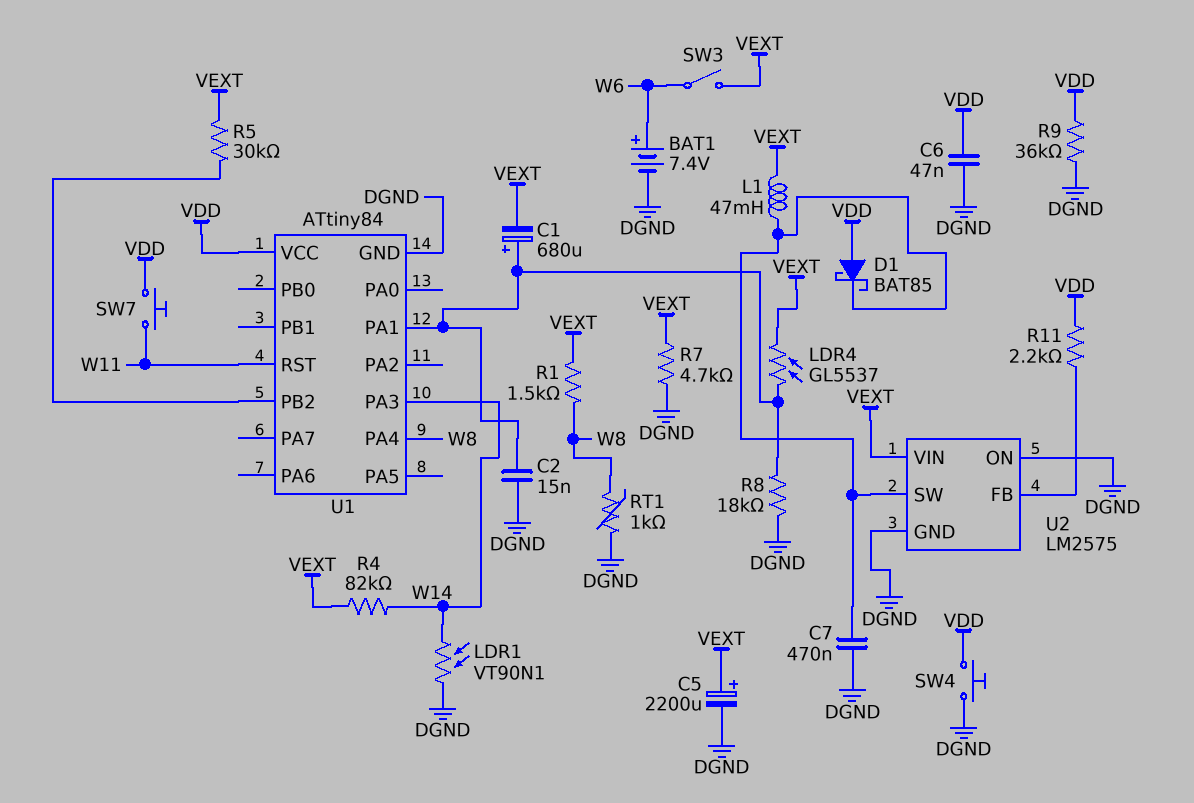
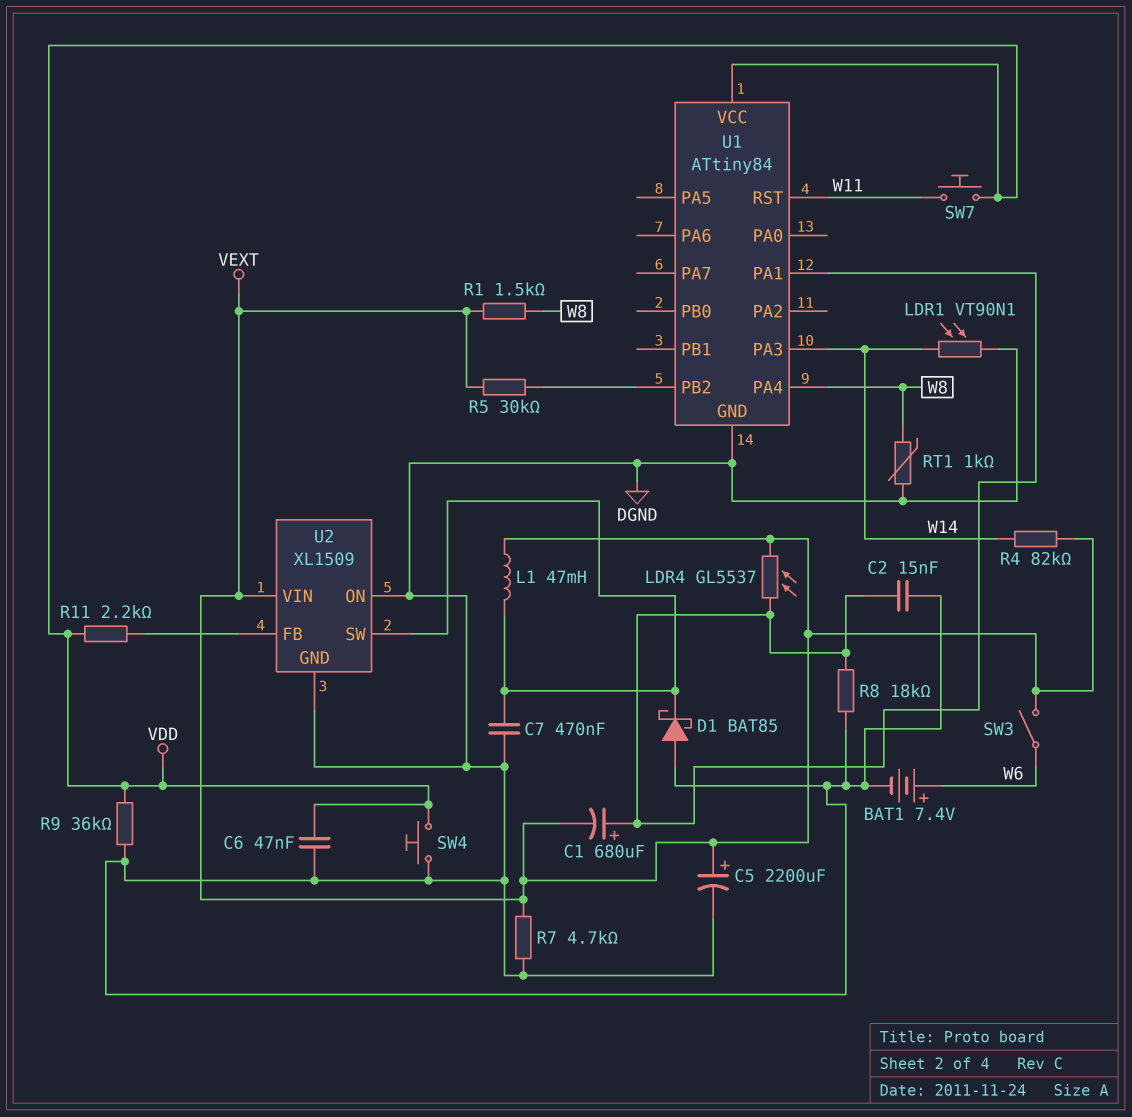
D1: schottky BAT85 (A VDD, K U2/SW) -> schottky BAT85 (A DGND, K U2/SW)
U2: LM2575 -> XL1509

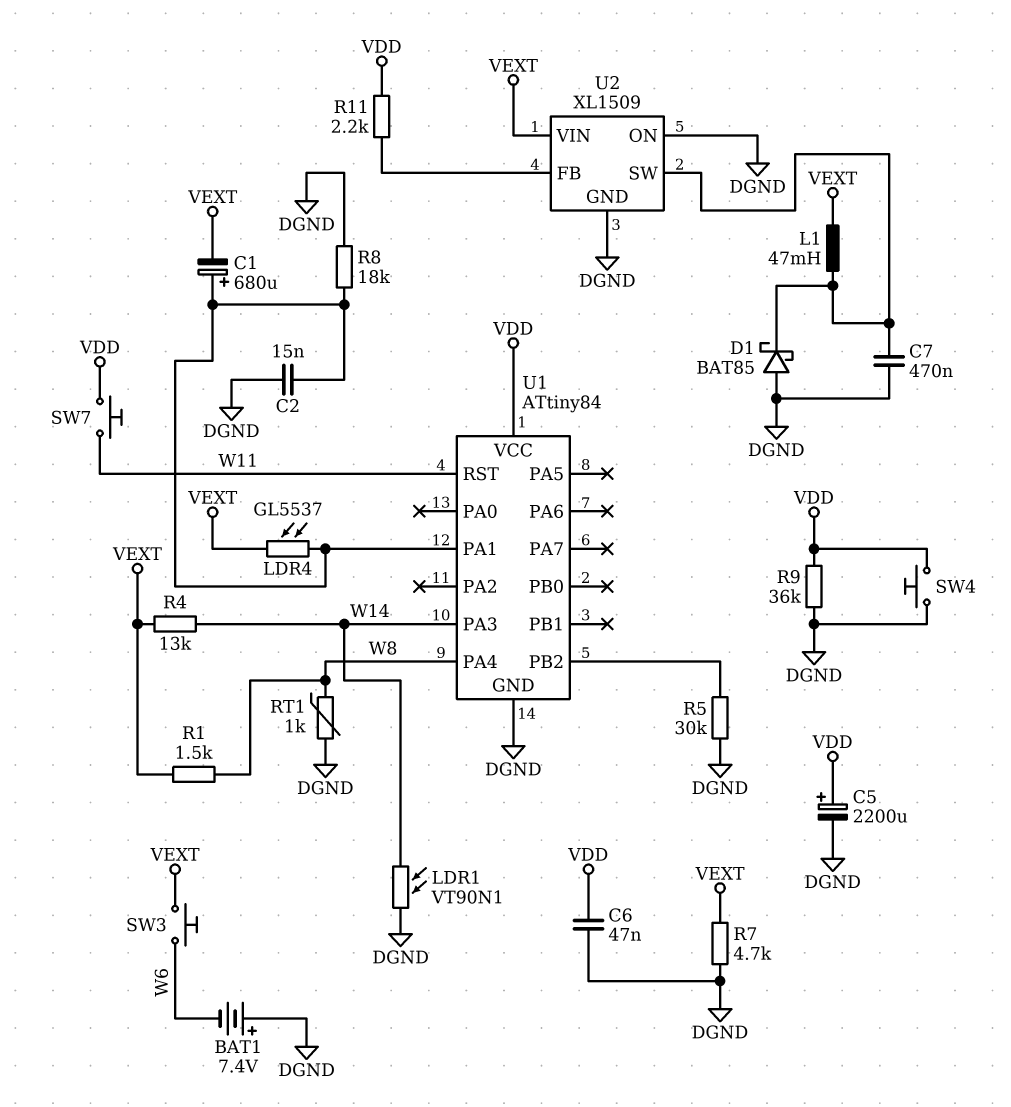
BAT1: 7.4V (plus W6, minus DGND) -> 7.4V (plus DGND, minus W6)
C5: 2200uF (plus VEXT, minus DGND) -> 2200uF (plus VDD, minus DGND)
R4: 82k (VEXT, W14) -> 13k (VEXT, W14)
R5: 30k (U1/PB2, VEXT) -> 30k (DGND, U1/PB2)
SW3: switch (VEXT, W6) -> button (VEXT, W6)

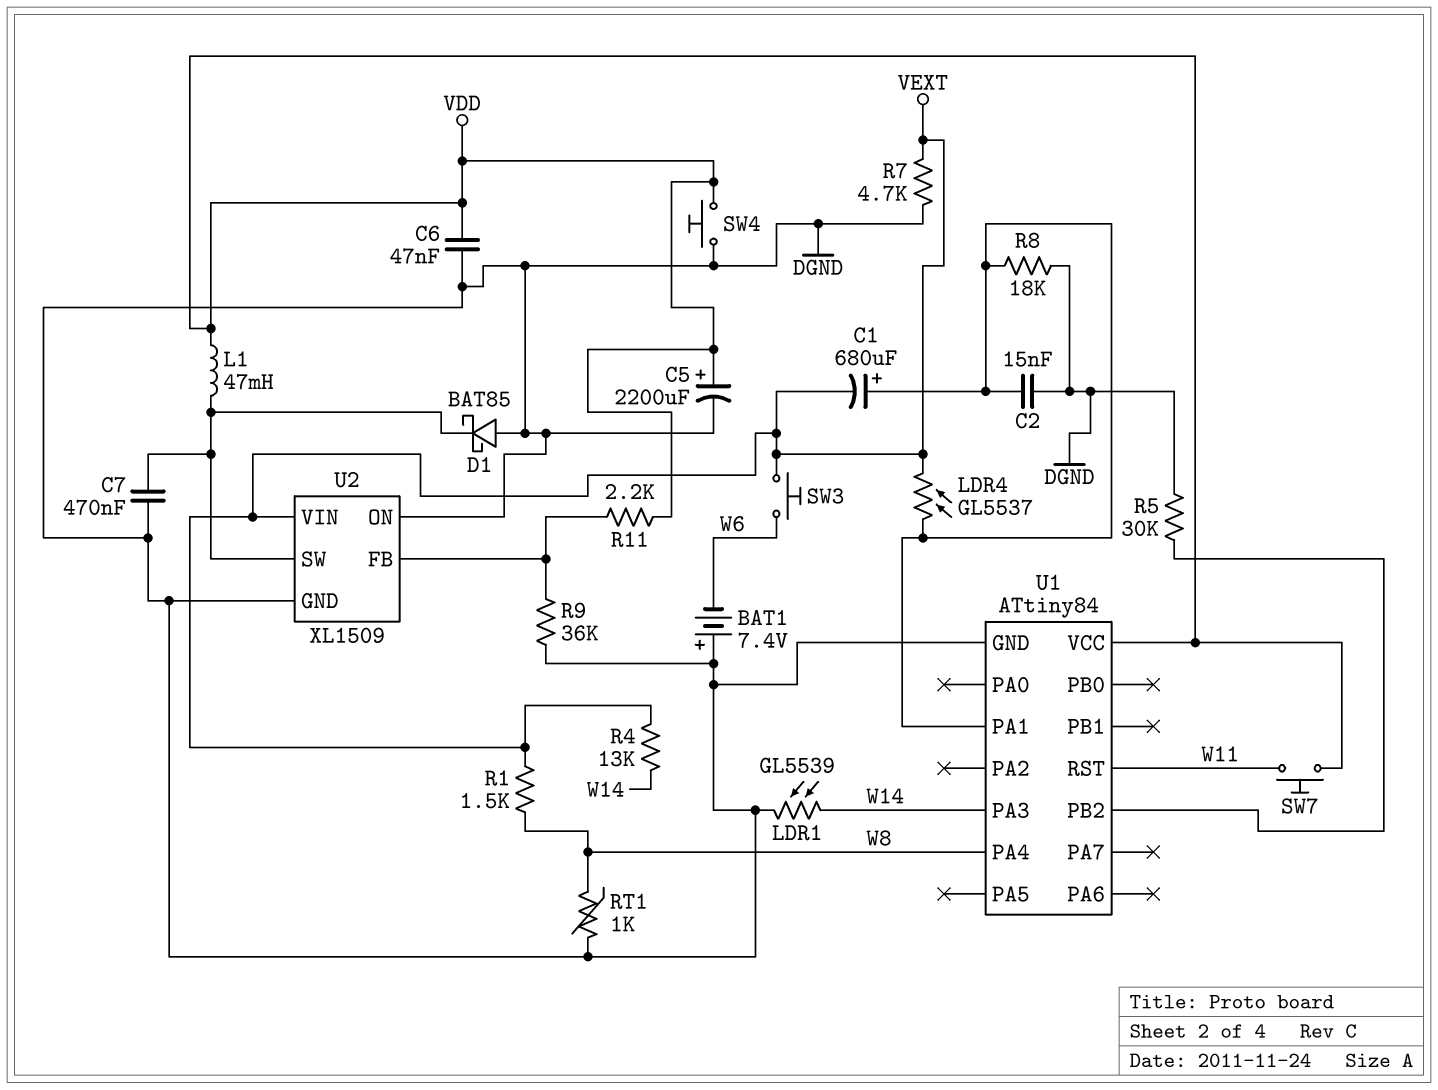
L1: 47mH (U2/SW, VEXT) -> 47mH (U2/SW, VDD)
LDR1: VT90N1 (DGND, W14) -> GL5539 (DGND, W14)
R9: 36k (DGND, VDD) -> 36k (DGND, U2/FB)

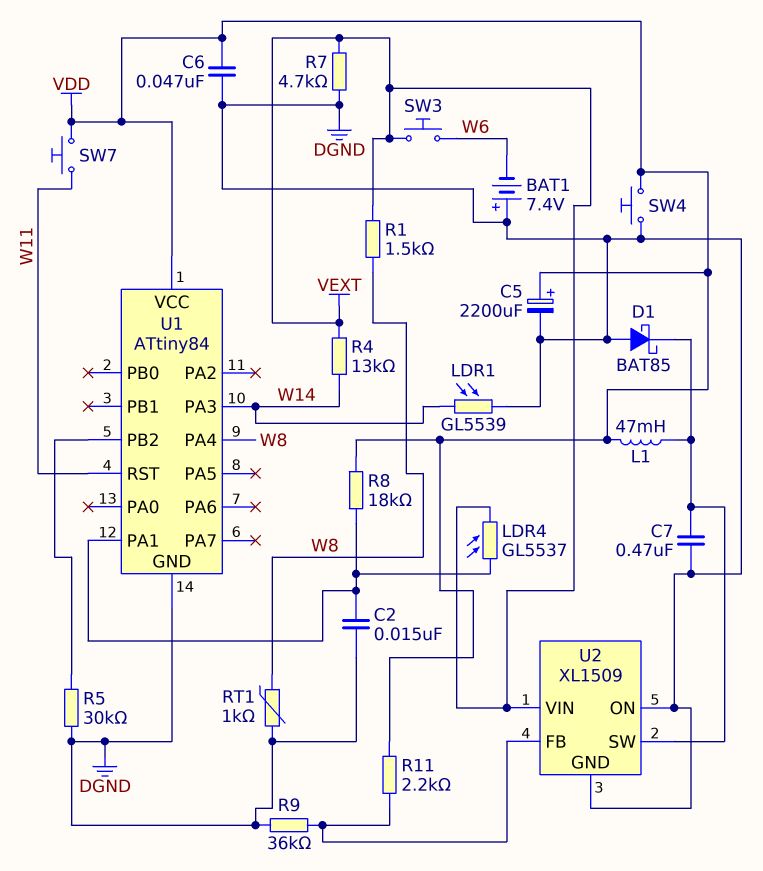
C1: 680uF (plus U1/PA1, minus VEXT) -> none
R8: 18k (DGND, U1/PA1) -> 18k (U1/PA1, VDD)

